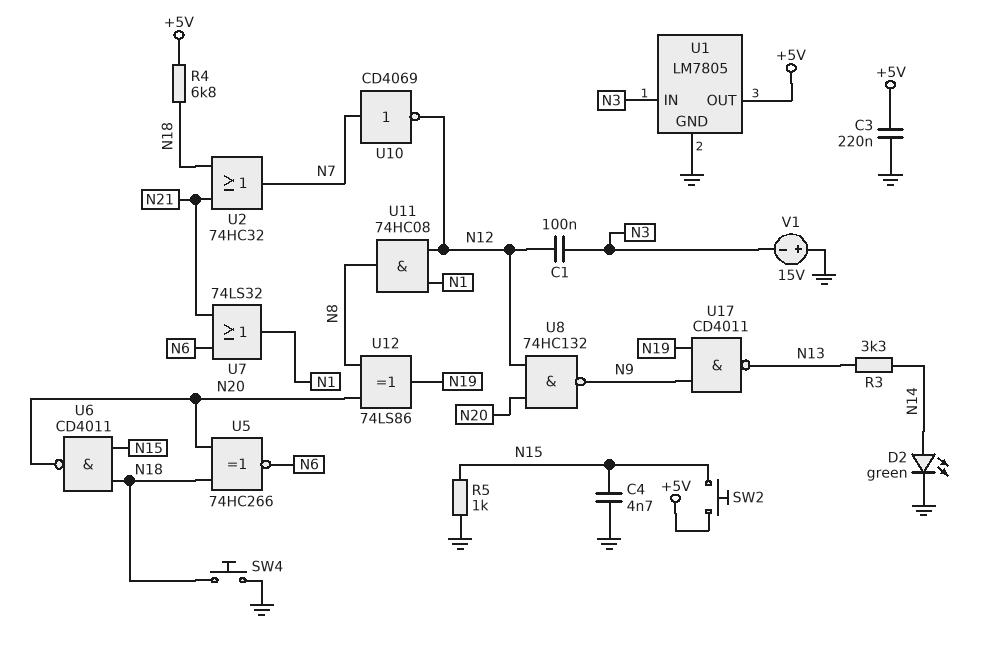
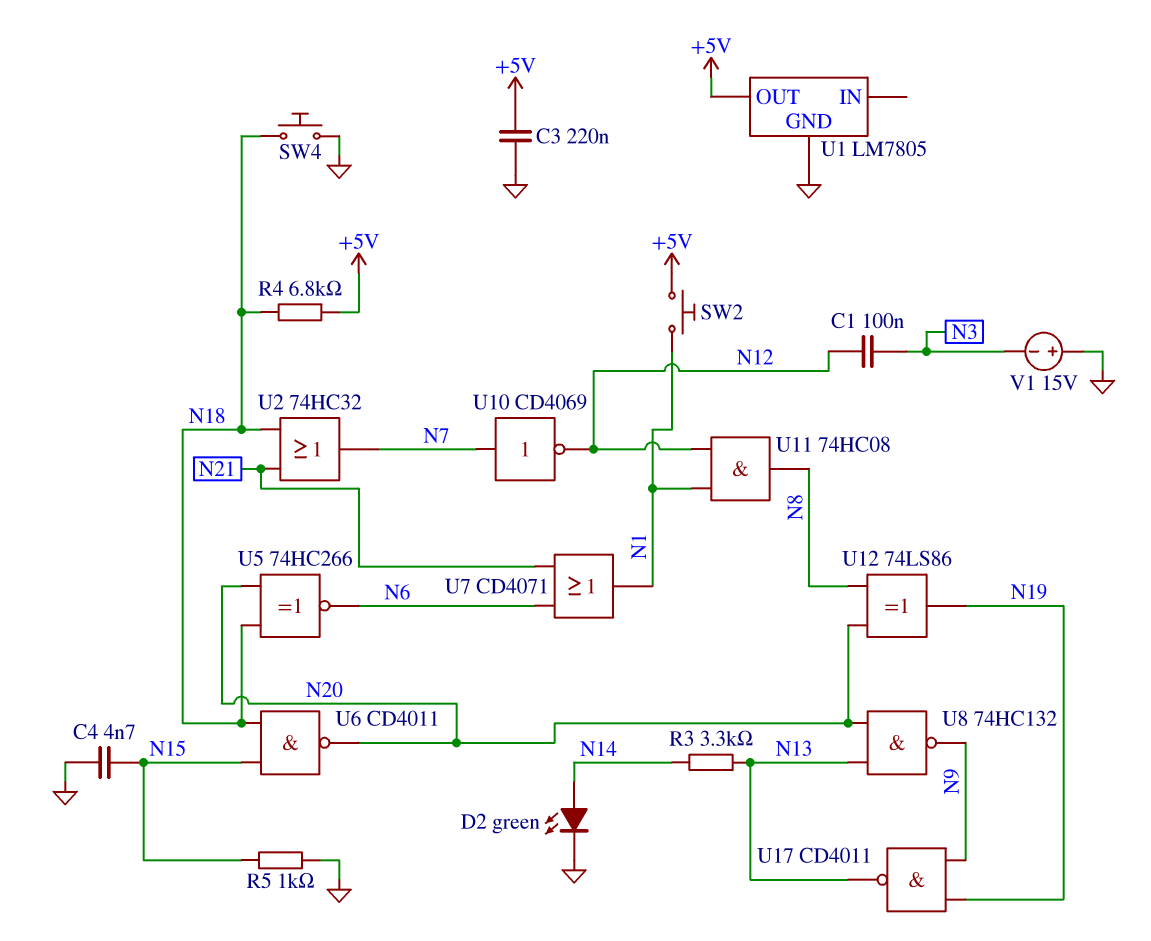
SW2: button (+5V, N15) -> button (+5V, N1)
U1 pin IN: N3 -> none
U7: OR 74LS32 (in N6, in N21, out N1) -> OR CD4071 (in N6, in N21, out N1)
U8: NAND 74HC132 (in N12, in N20, out N9) -> NAND 74HC132 (in N13, in N20, out N9)

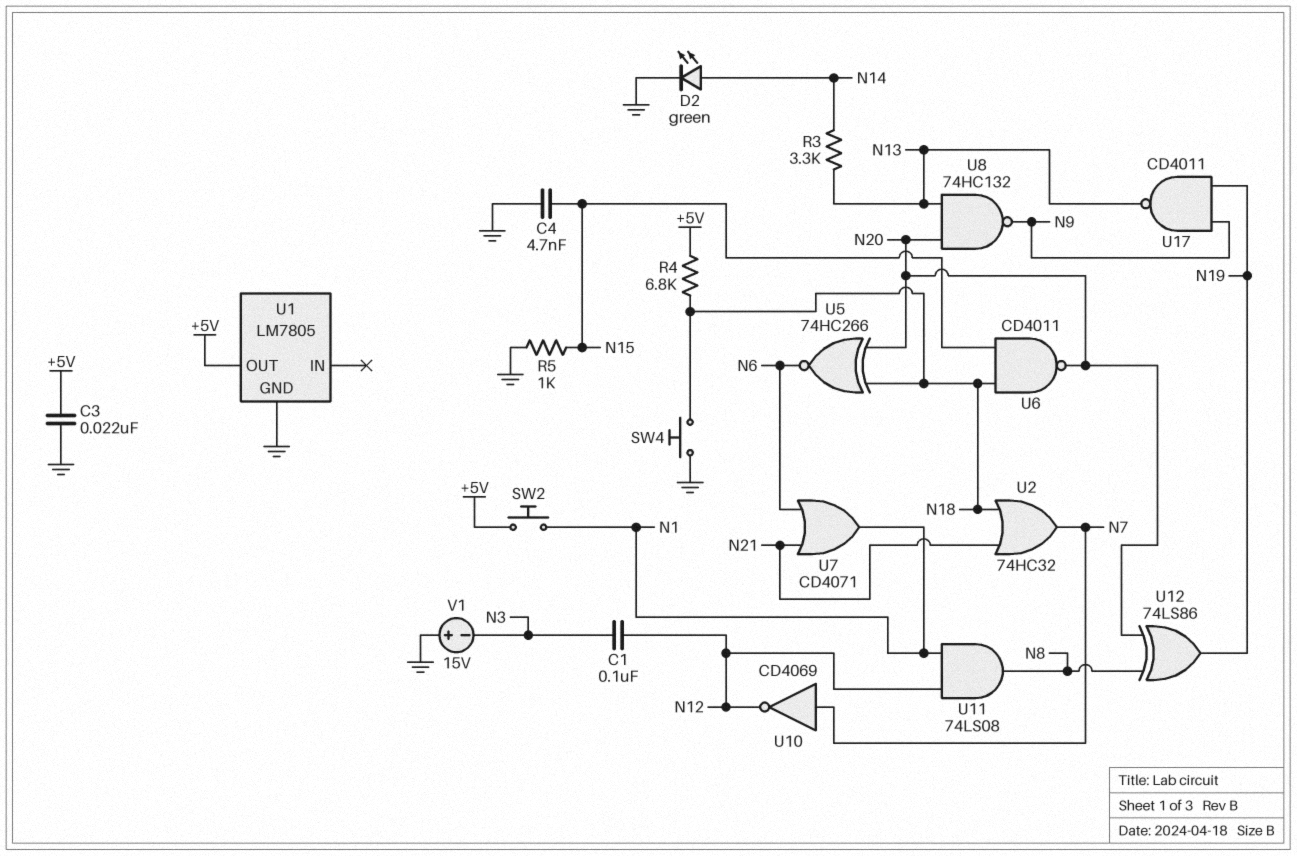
C3: 220nF (+5V, GND) -> 22nF (+5V, GND)
U11: AND 74HC08 (in N1, in N12, out N8) -> AND 74LS08 (in N1, in N12, out N8)

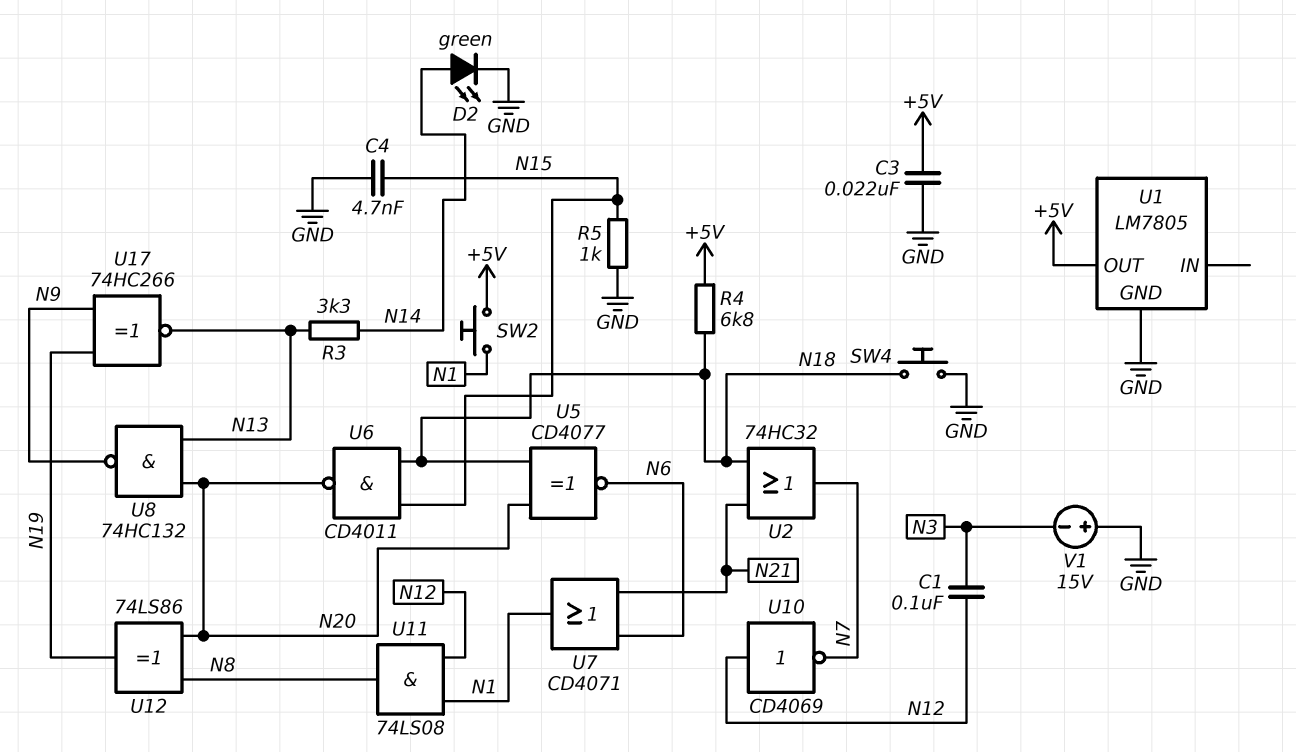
U5: XNOR 74HC266 (in N18, in N20, out N6) -> XNOR CD4077 (in N18, in N20, out N6)
U10: NOT CD4069 (in N7, out N12) -> NOT CD4069 (in N12, out N7)
U17: NAND CD4011 (in N9, in N19, out N13) -> XNOR 74HC266 (in N9, in N19, out N13)

